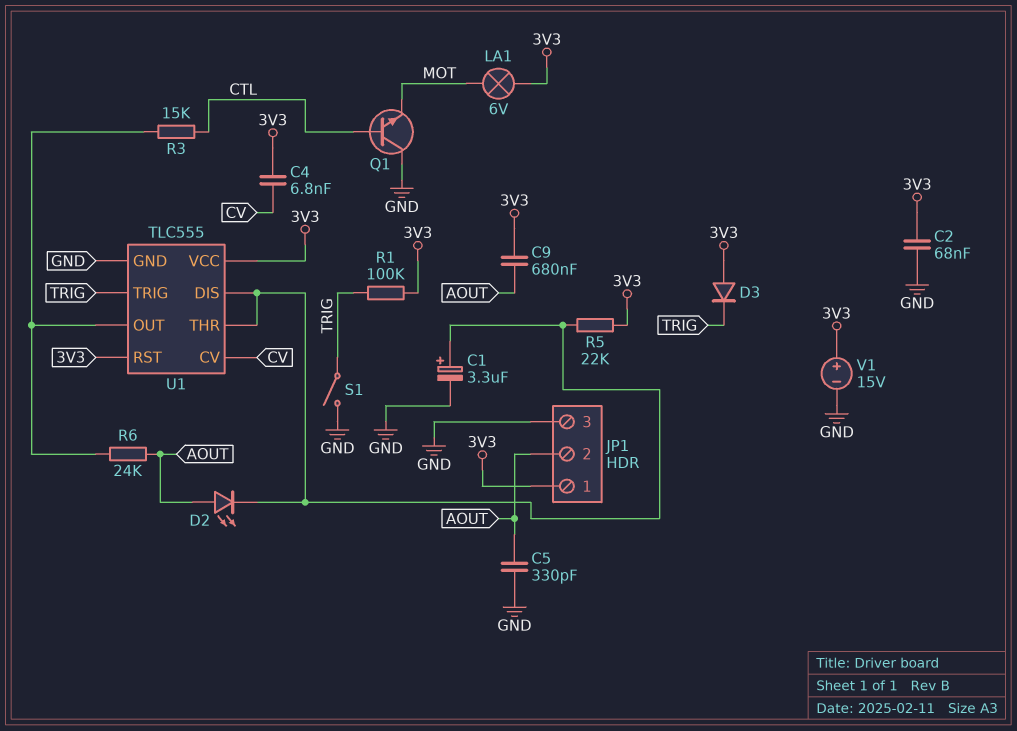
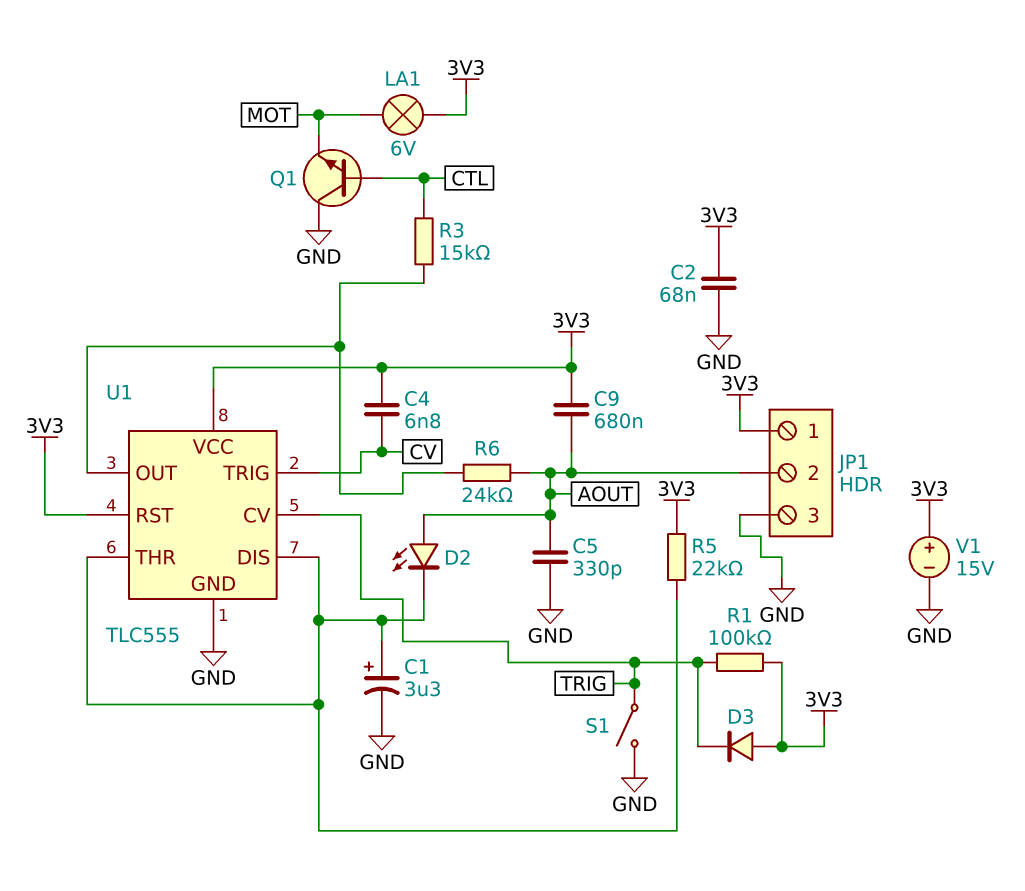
U1 pin CV: CV -> TRIG
U1 pin TRIG: TRIG -> CV

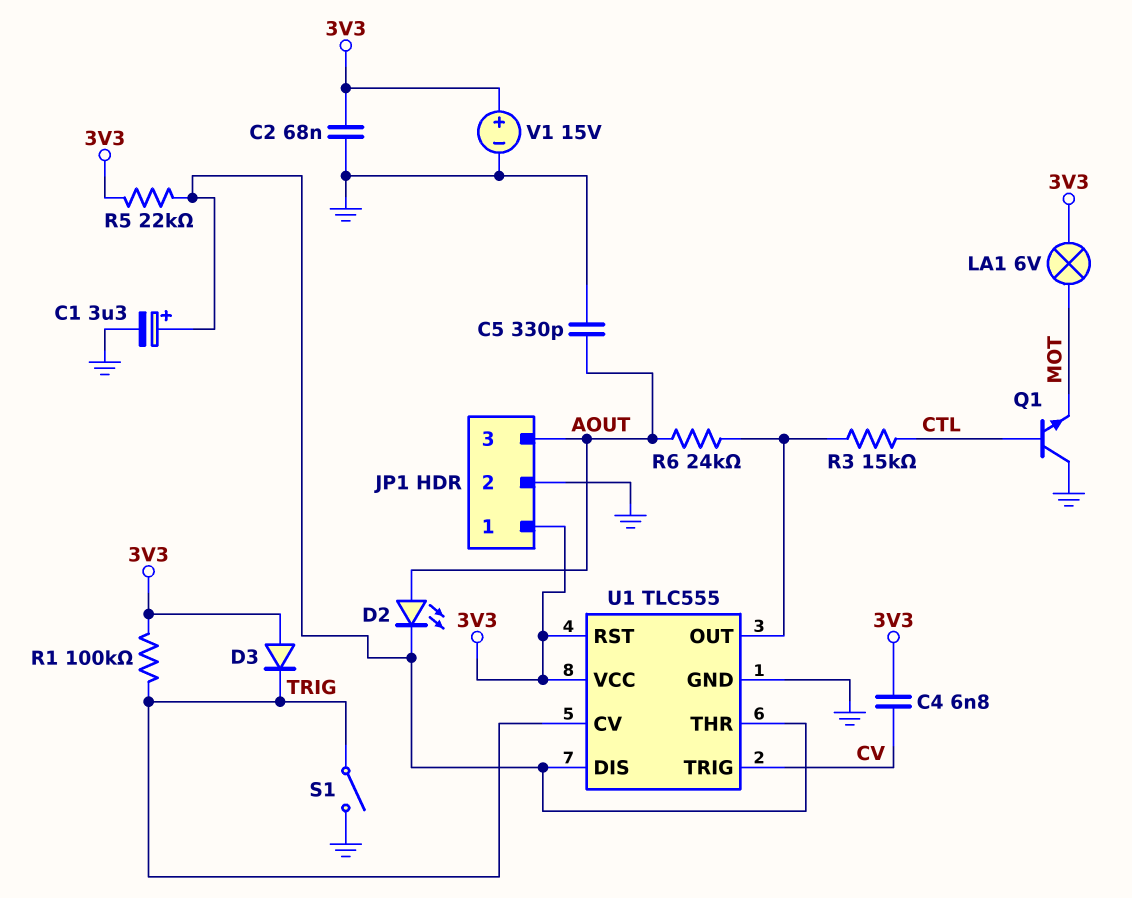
C9: 680nF (3V3, AOUT) -> none
JP1 pin 2: AOUT -> GND
JP1 pin 3: GND -> AOUT

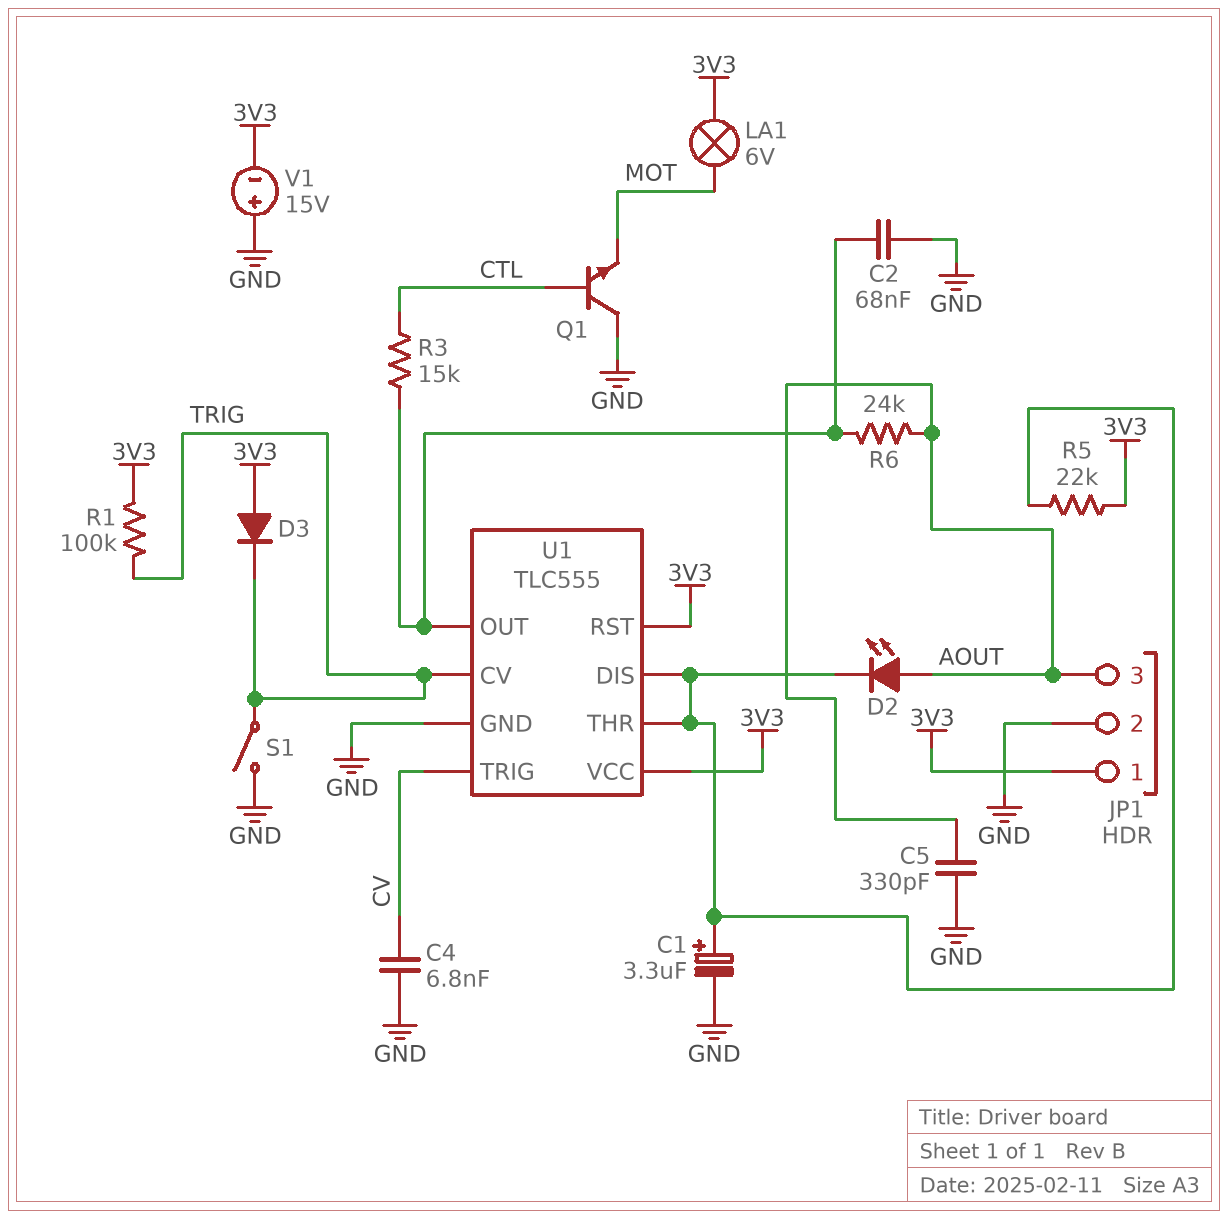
C2: 68nF (3V3, GND) -> 68nF (GND, U1/OUT)
C4: 6.8nF (3V3, CV) -> 6.8nF (CV, GND)
V1: 15V (plus 3V3, minus GND) -> 15V (plus GND, minus 3V3)

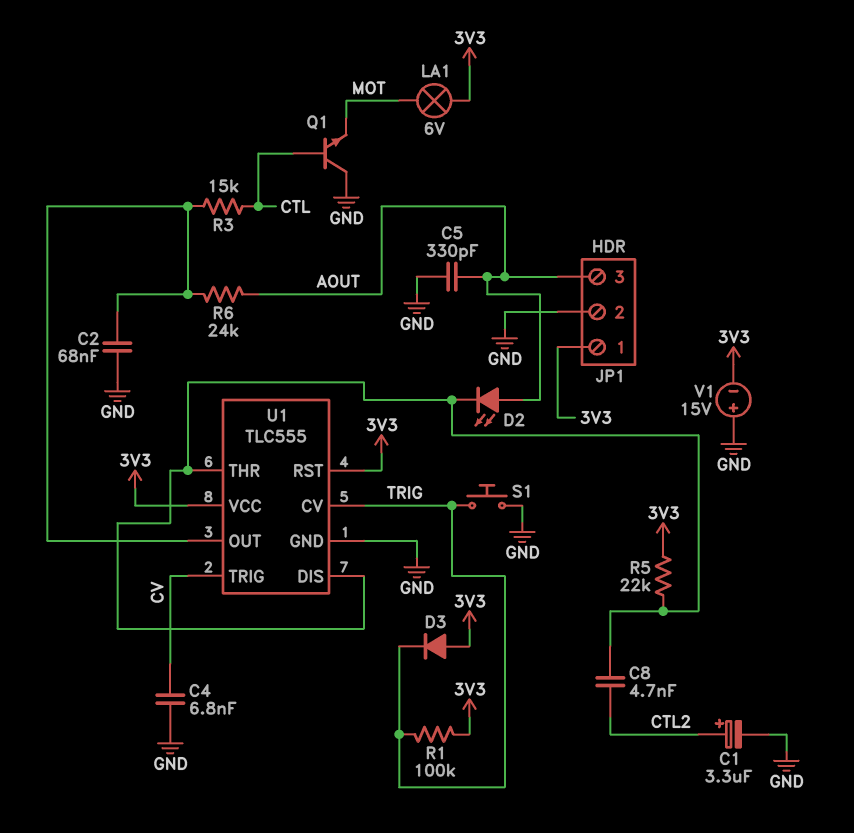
C1: 3.3uF (plus U1/DIS, minus GND) -> 3.3uF (plus CTL2, minus GND)
C8: none -> 4.7nF (CTL2, U1/DIS)
S1: switch (GND, TRIG) -> button (GND, TRIG)

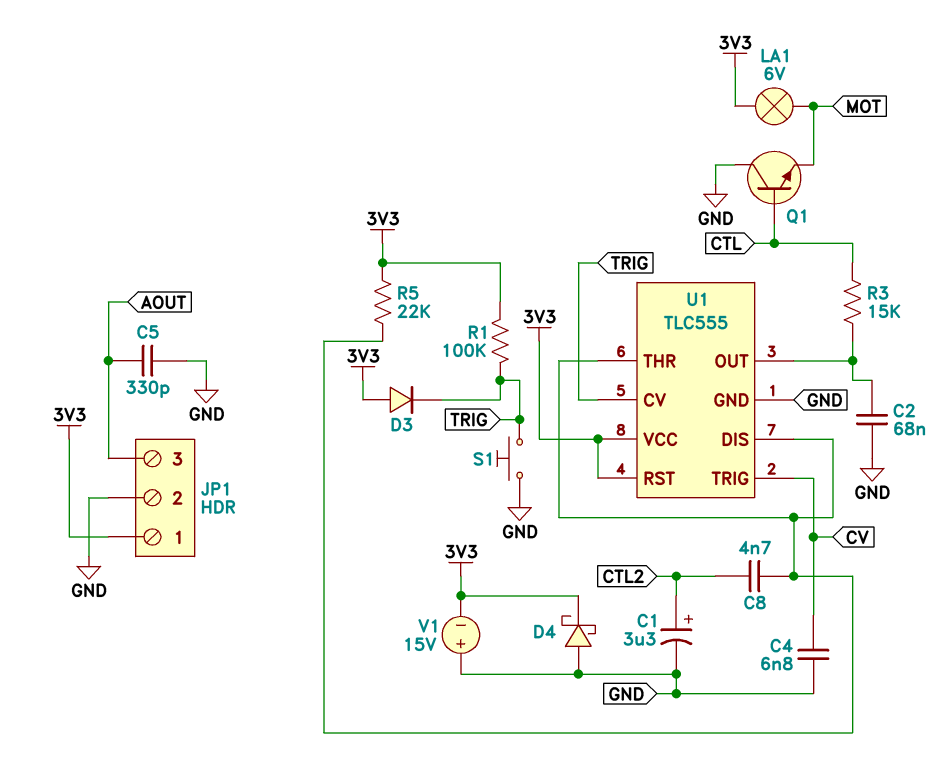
D2: LED (A AOUT, K U1/DIS) -> none
D4: none -> schottky (A GND, K 3V3)
R6: 24k (AOUT, U1/OUT) -> none

